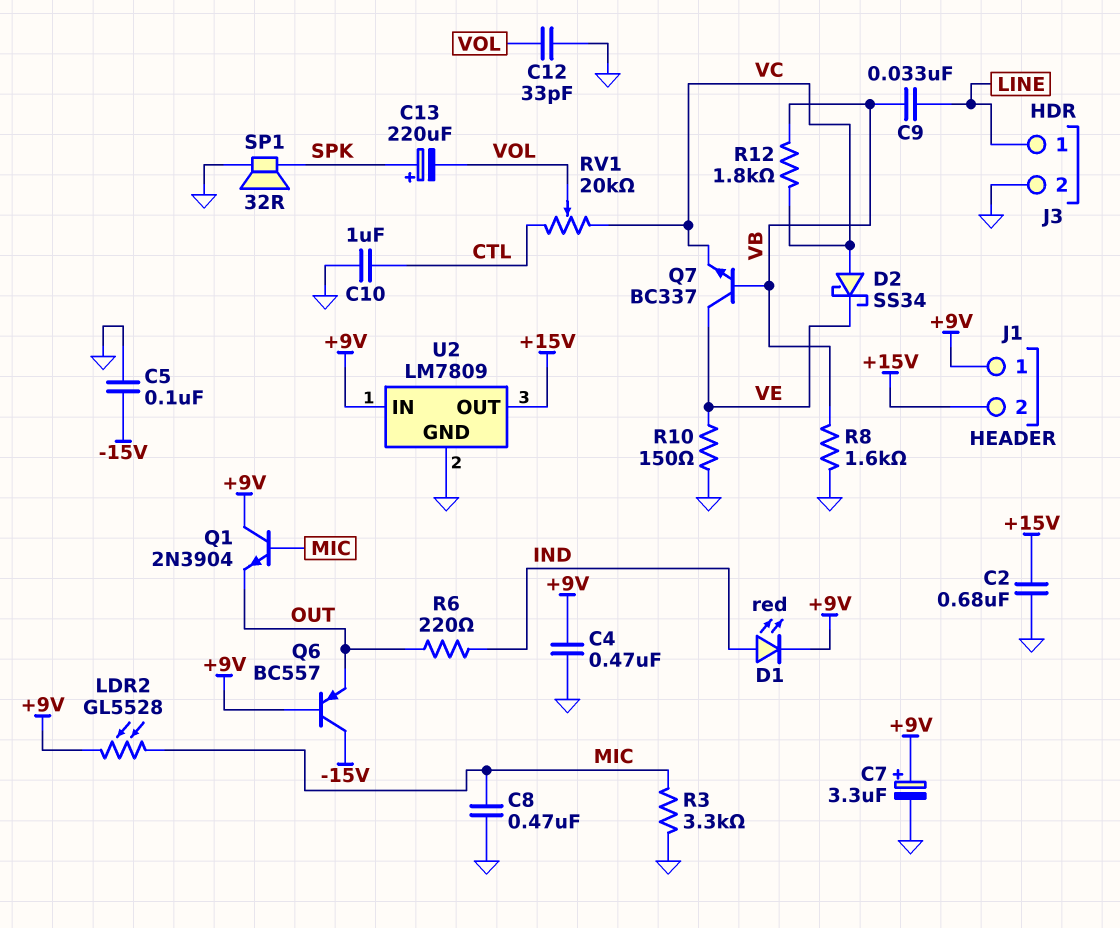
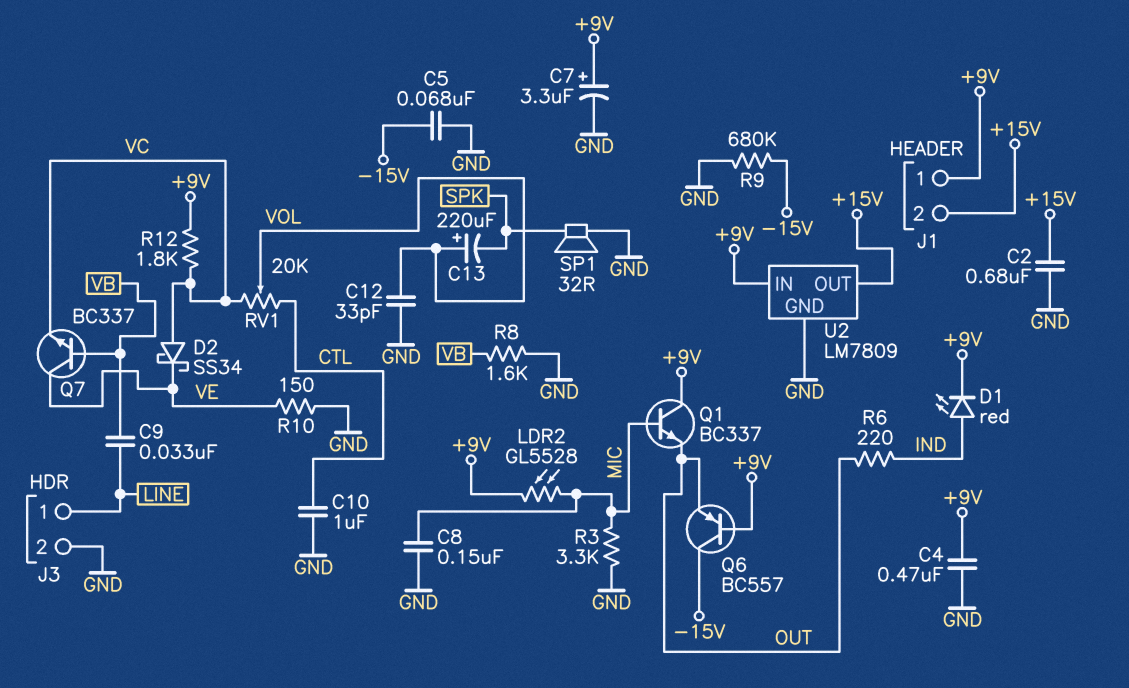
C5: 100nF (-15V, GND) -> 68nF (-15V, GND)
C8: 470nF (GND, MIC) -> 150nF (GND, MIC)
C13: 220uF (plus SPK, minus VOL) -> 220uF (plus VOL, minus SPK)
Q1: NPN 2N3904 (B MIC, C +9V, E OUT) -> NPN BC337 (B MIC, C +9V, E OUT)
R9: none -> 680k (-15V, GND)
R12: 1.8k (VB, VC) -> 1.8k (+9V, VC)

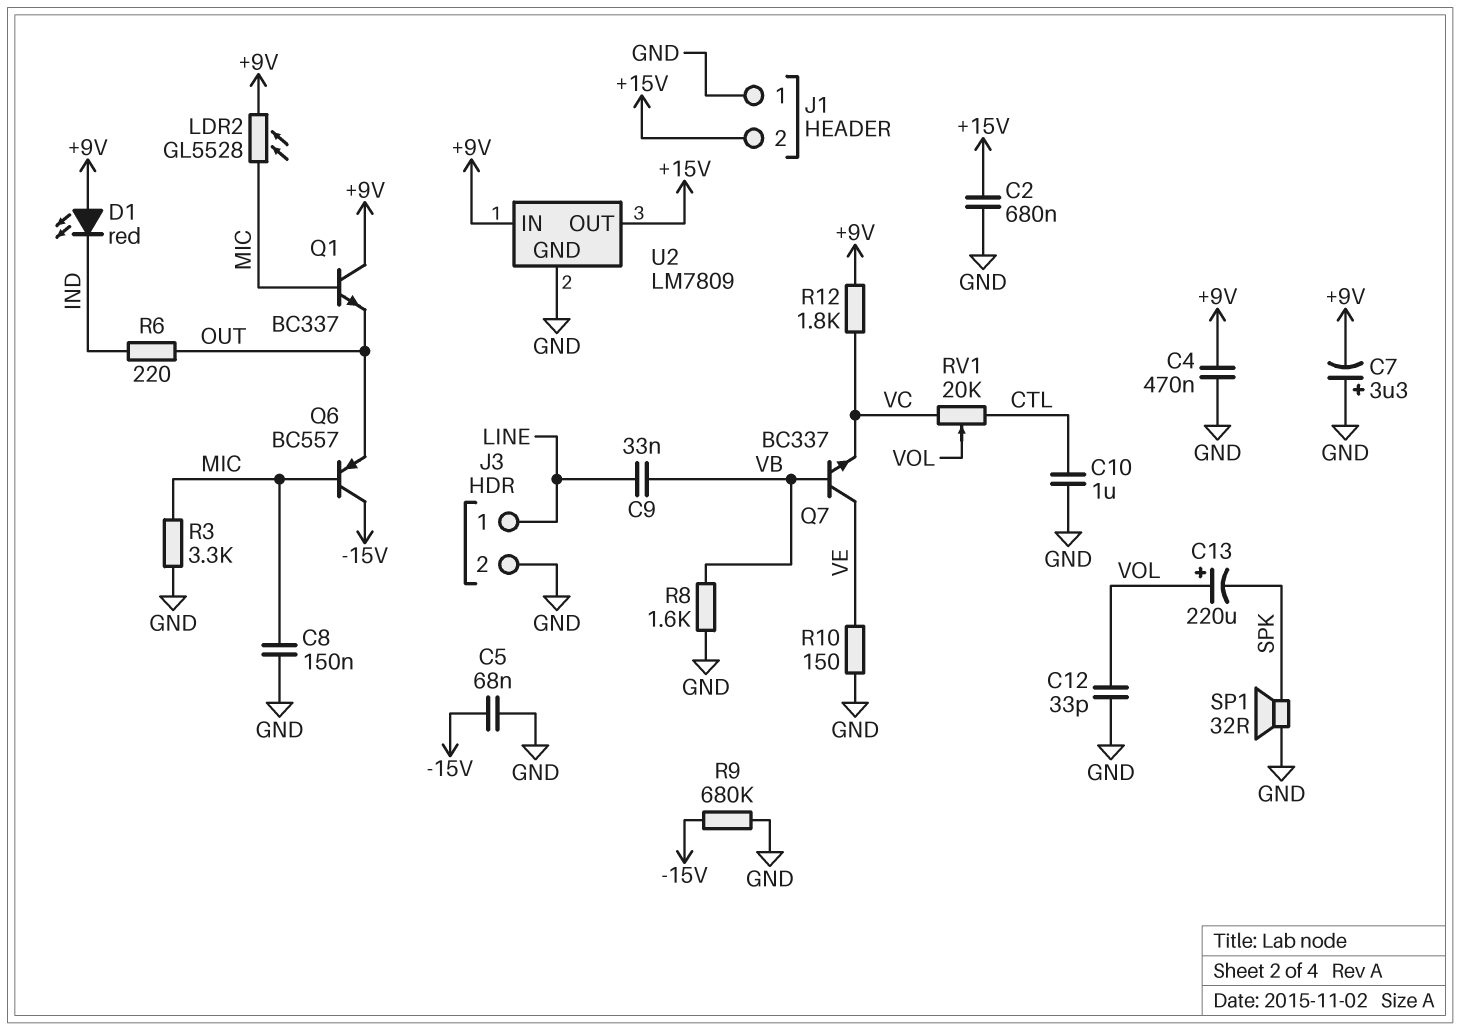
C7: 3.3uF (plus +9V, minus GND) -> 3.3uF (plus GND, minus +9V)
D1: LED red (A IND, K +9V) -> LED red (A +9V, K IND)
D2: schottky SS34 (A VC, K VE) -> none
J1 pin 1: +9V -> GND
Q6: PNP BC557 (B +9V, C -15V, E OUT) -> PNP BC557 (B MIC, C -15V, E OUT)

